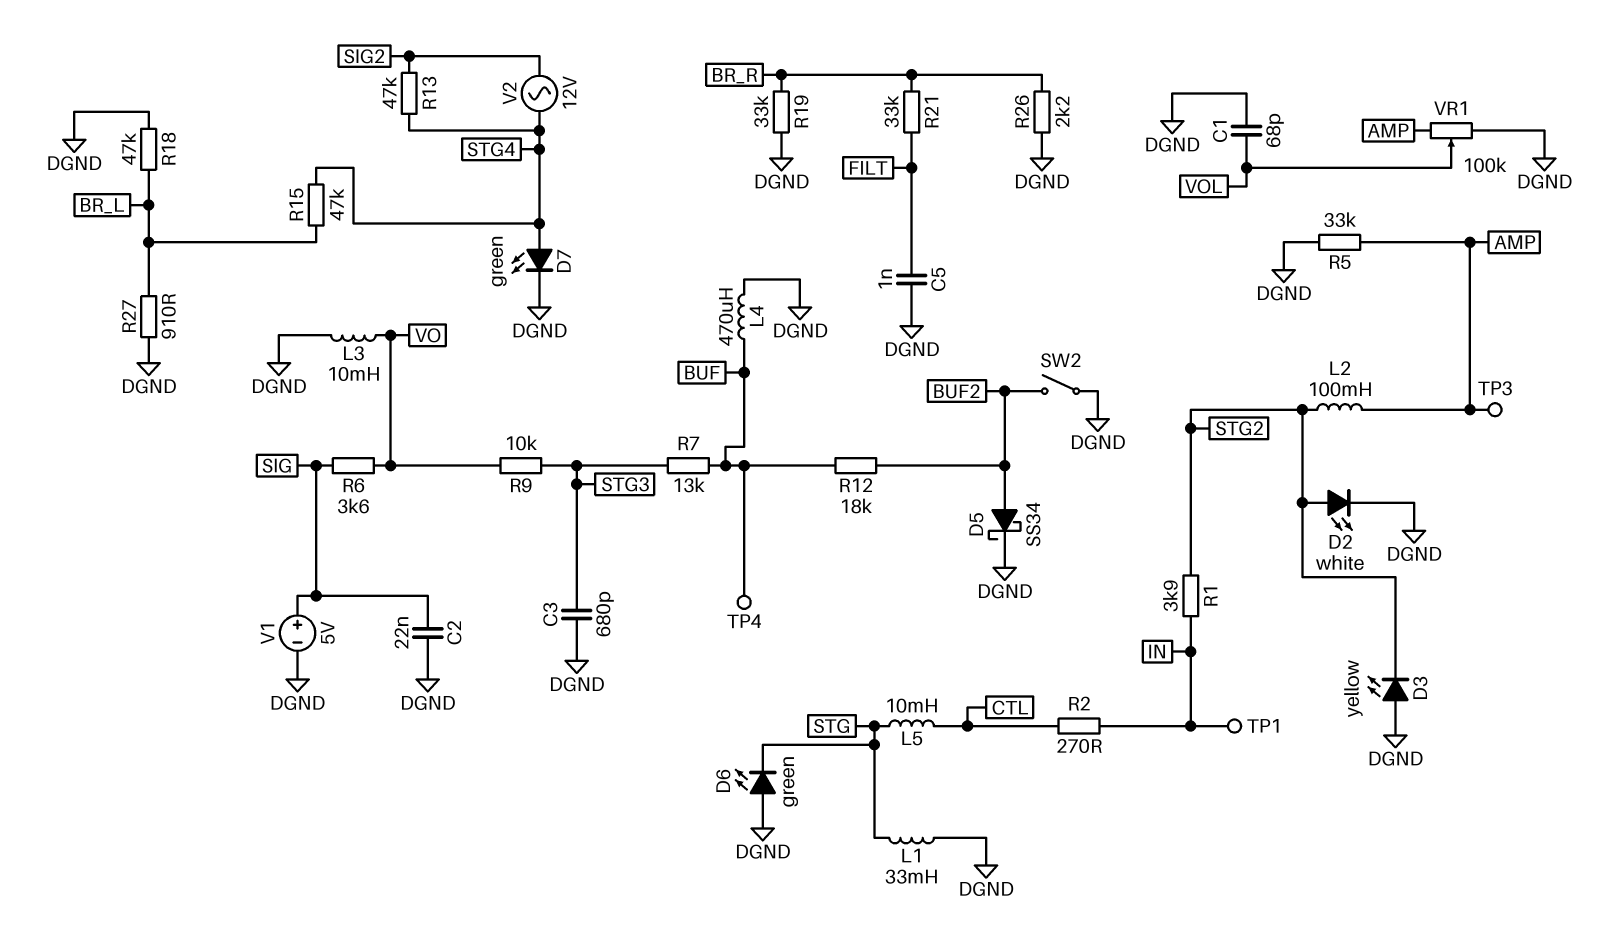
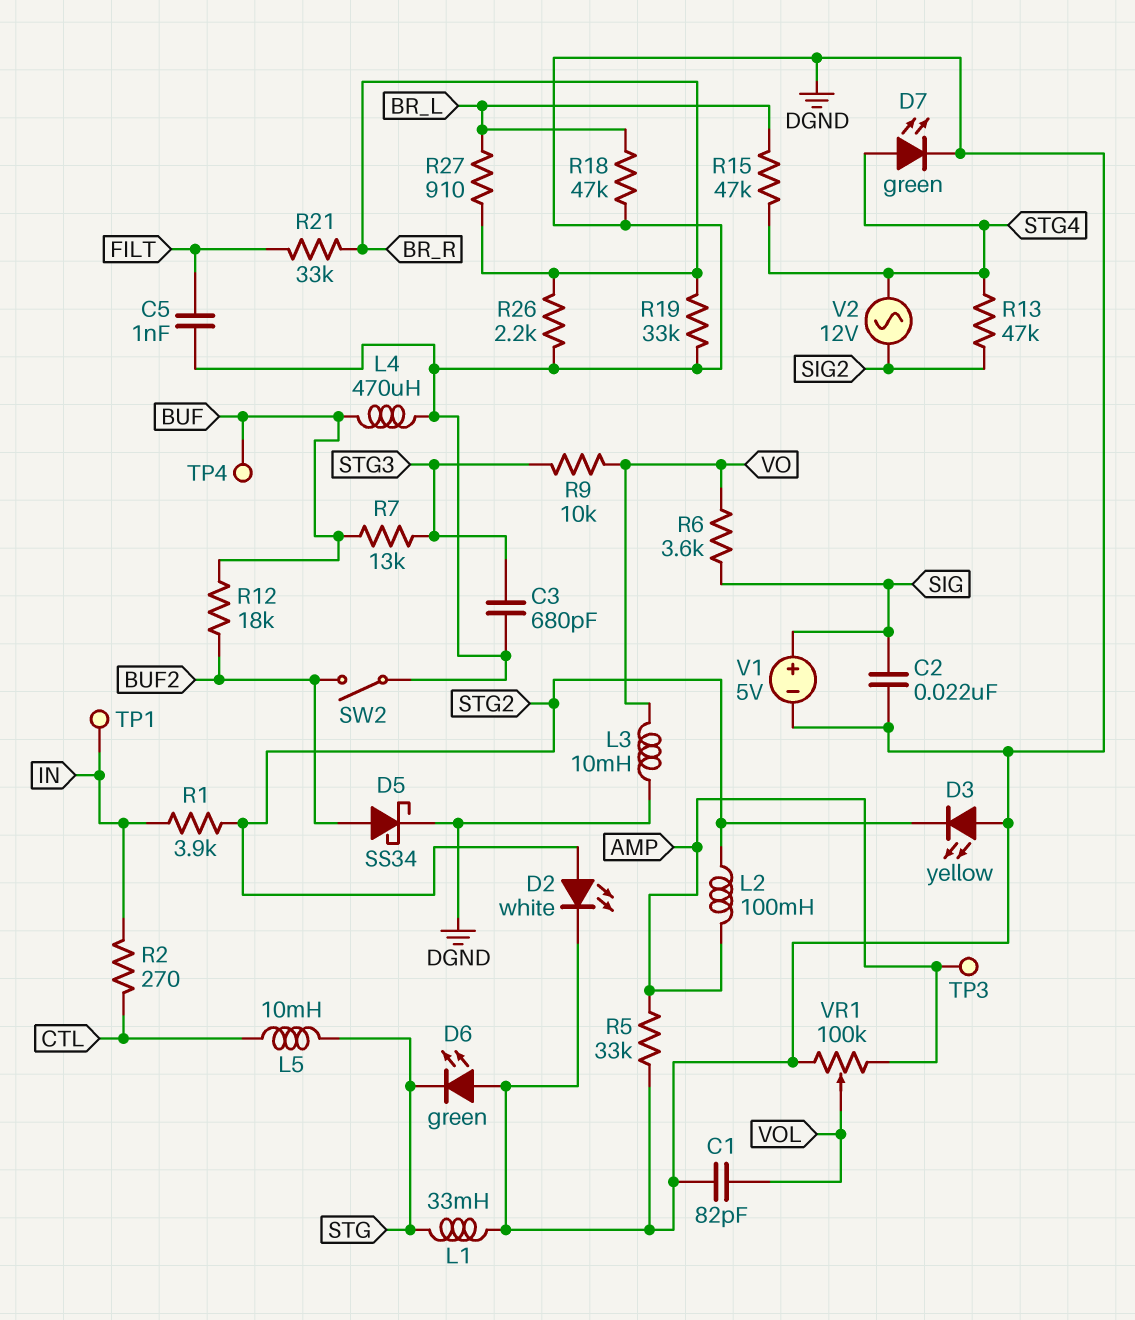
C1: 68pF (DGND, VOL) -> 82pF (DGND, VOL)
R27: 910 (BR_L, DGND) -> 910 (BR_L, BR_R)

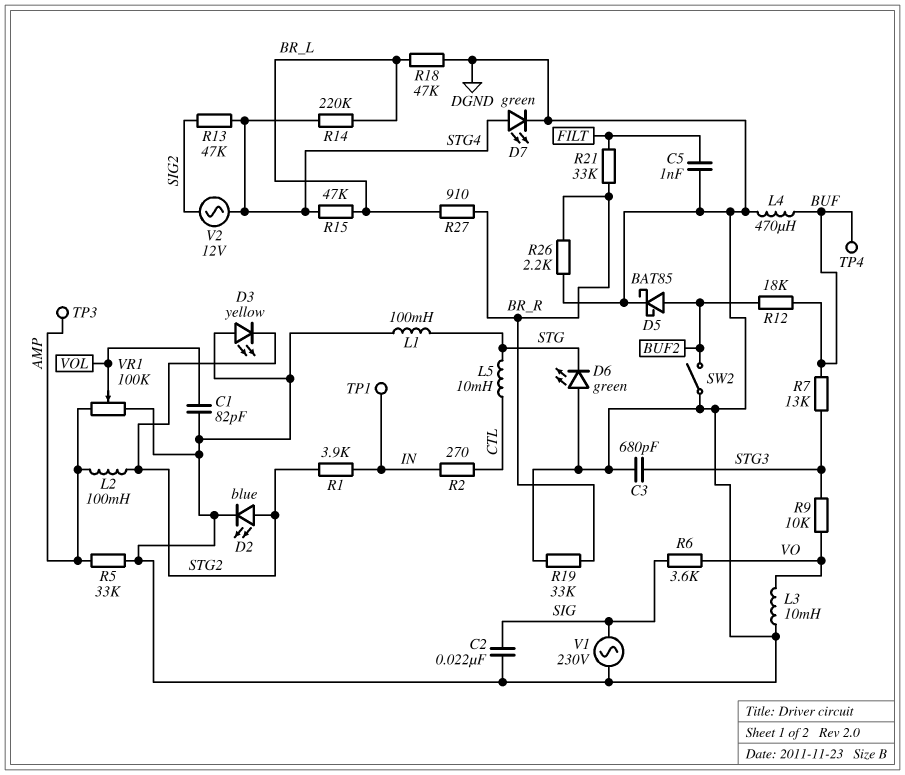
D2: LED white (A STG2, K DGND) -> LED blue (A STG2, K DGND)
D5: schottky SS34 (A BUF2, K DGND) -> schottky BAT85 (A BUF2, K DGND)
L1: 33mH (DGND, STG) -> 100mH (DGND, STG)
R14: none -> 220k (BR_L, STG4)
V1: 5V (plus SIG, minus DGND) -> AC 230V (DGND, SIG)

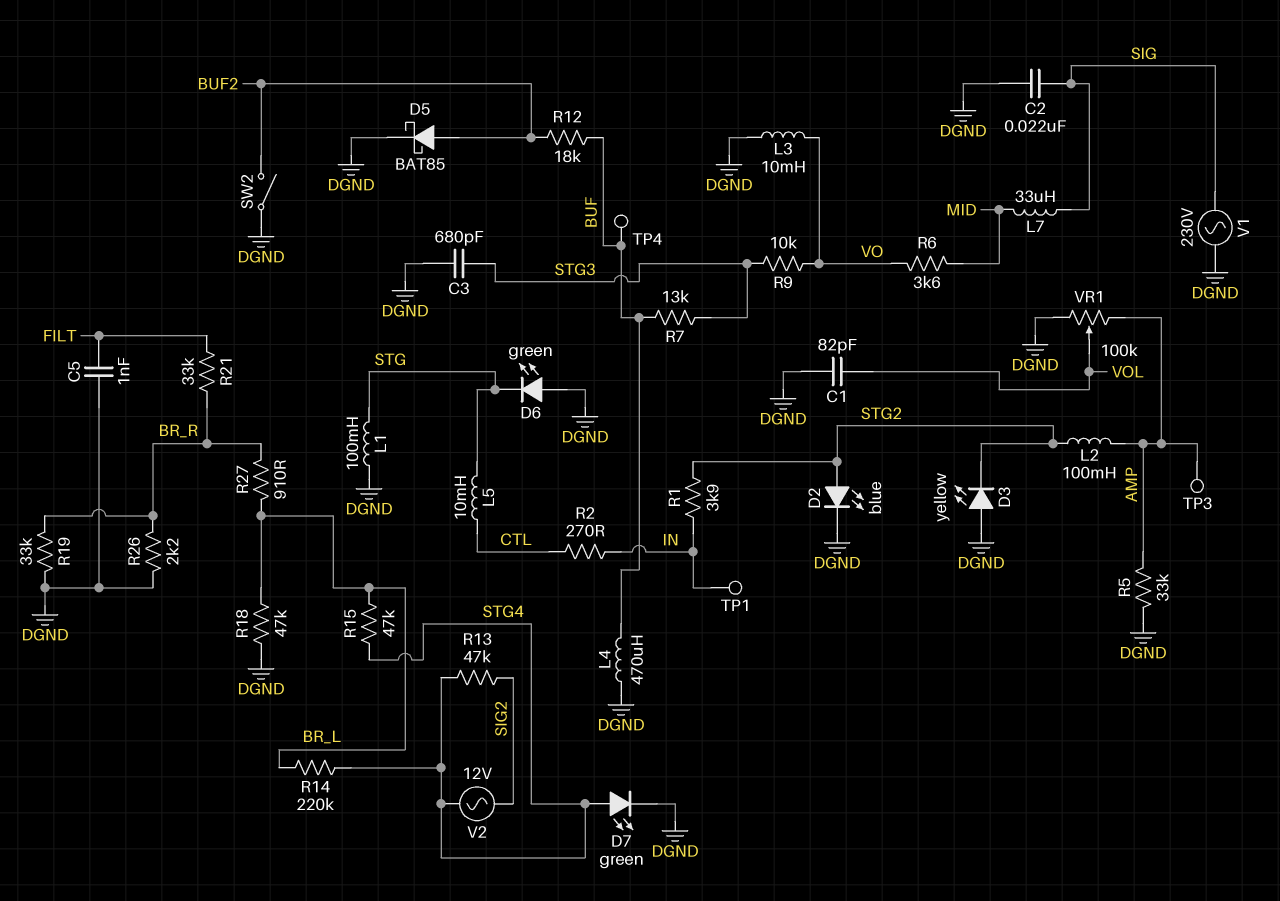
L7: none -> 33uH (MID, SIG)
R6: 3.6k (SIG, VO) -> 3.6k (MID, VO)

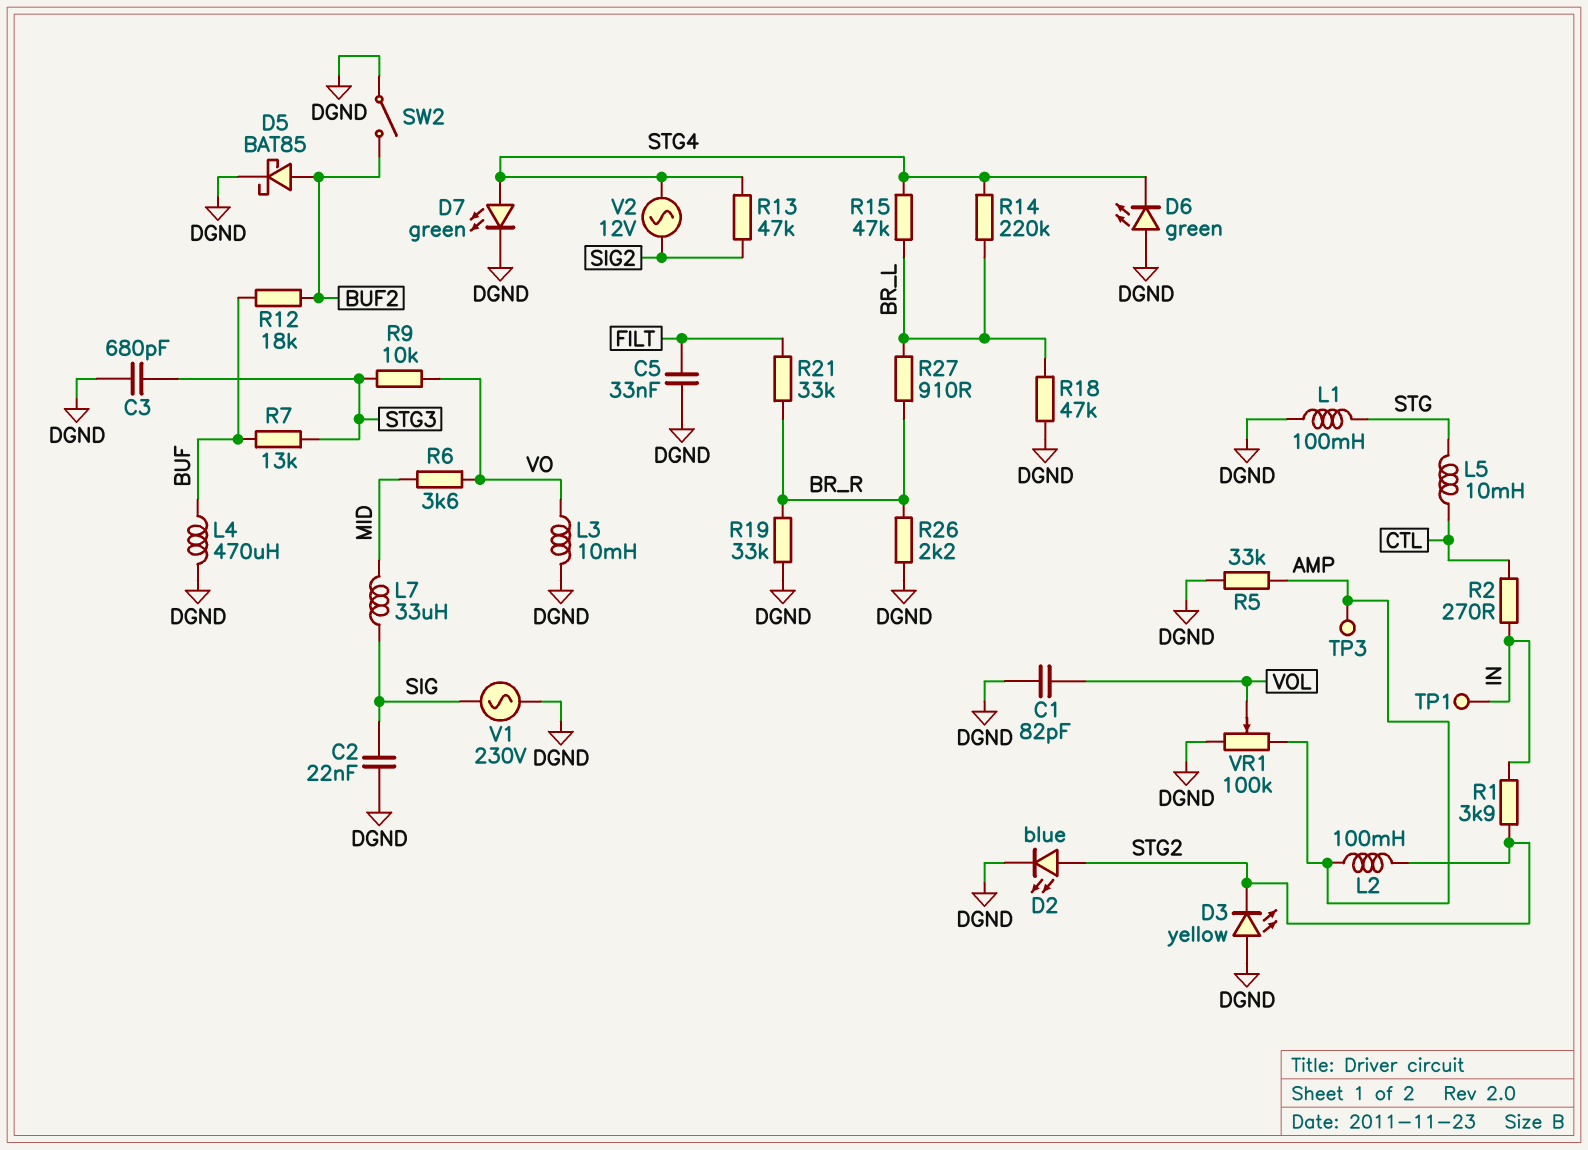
C5: 1nF (DGND, FILT) -> 33nF (DGND, FILT)
D6: LED green (A DGND, K STG) -> LED green (A DGND, K STG4)
TP4: test point (BUF) -> none

